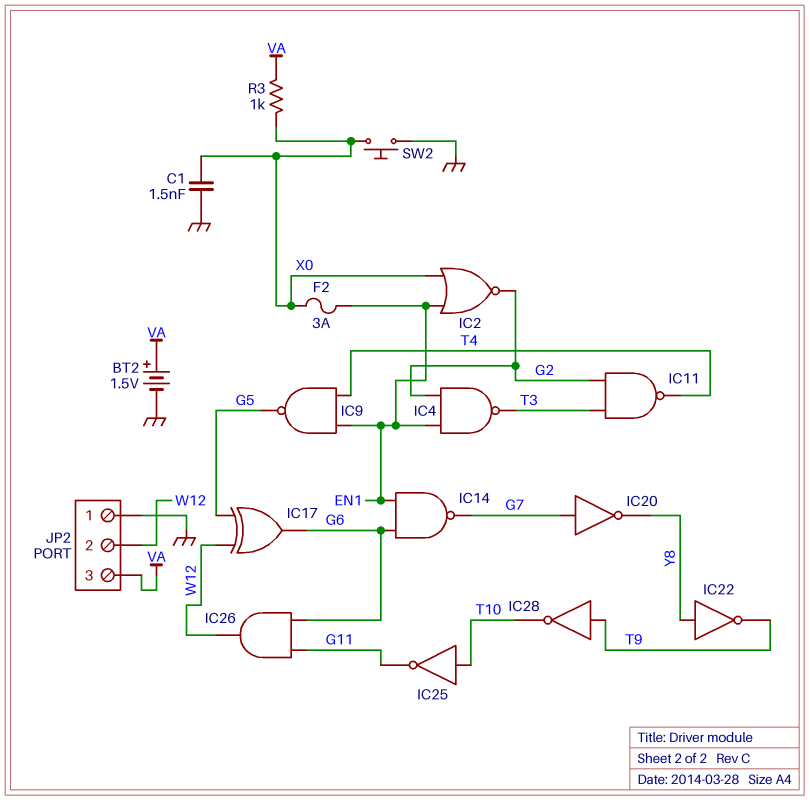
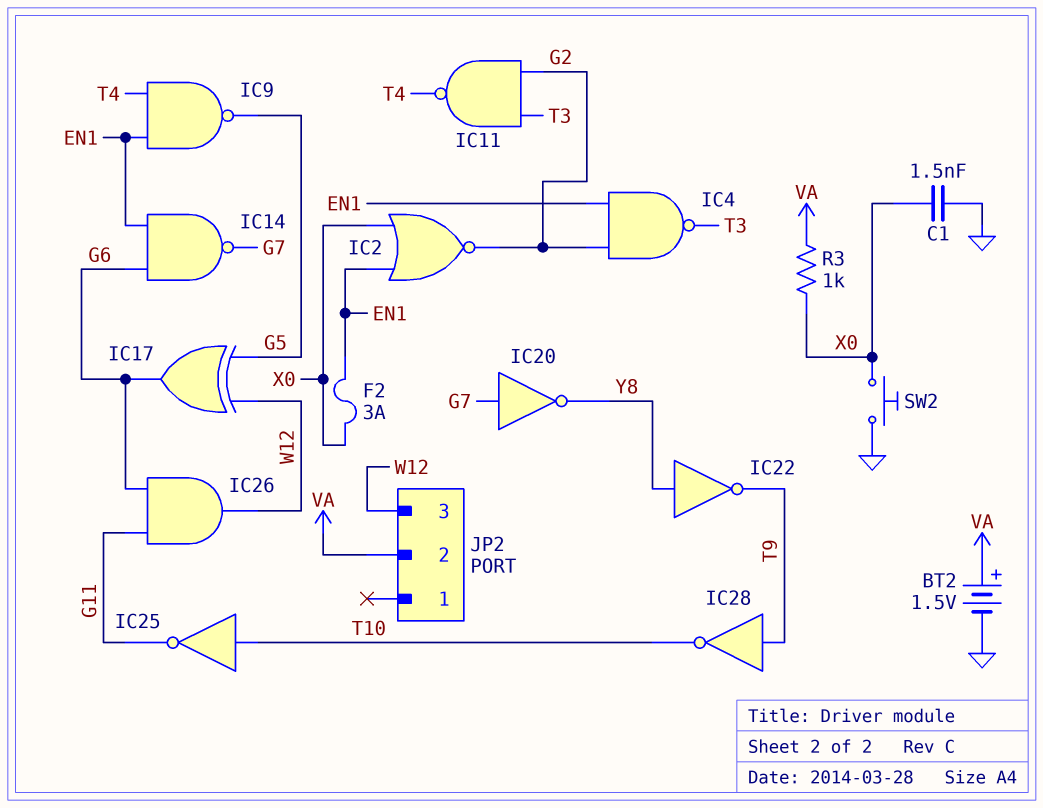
JP2 pin 1: GND -> none
JP2 pin 2: W12 -> VA
JP2 pin 3: VA -> W12

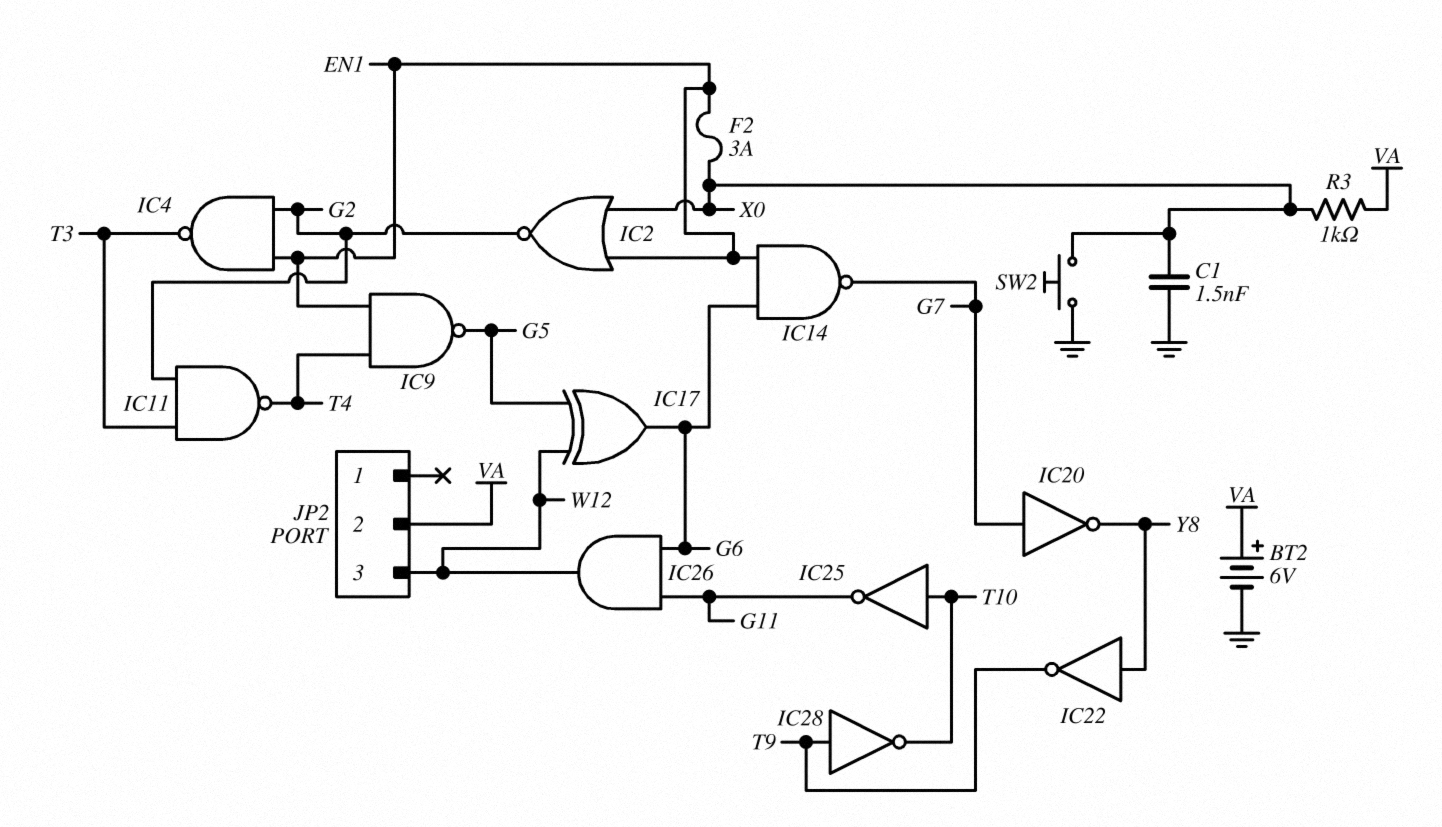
BT2: 1.5V (plus VA, minus GND) -> 6V (plus VA, minus GND)

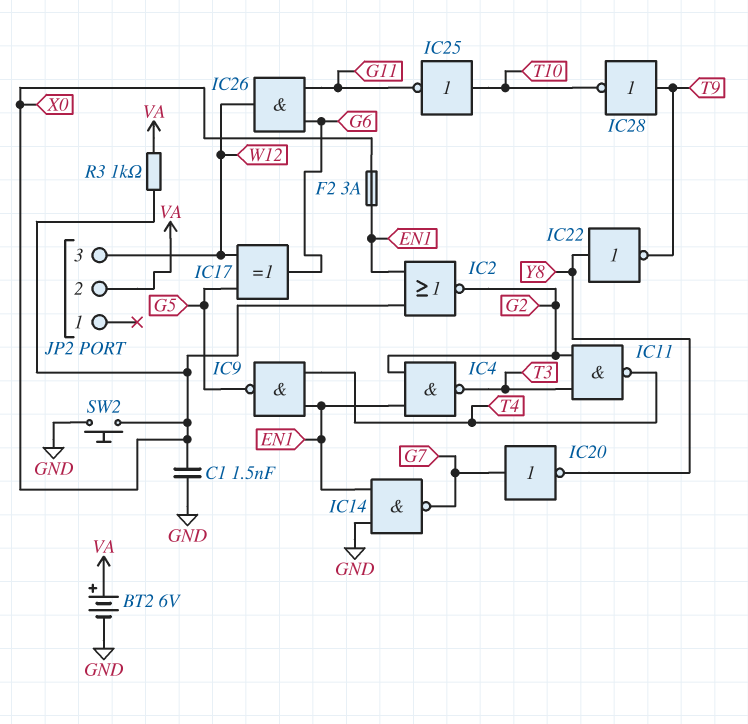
IC14: NAND (in EN1, in G6, out G7) -> NAND (in EN1, in GND, out G7)

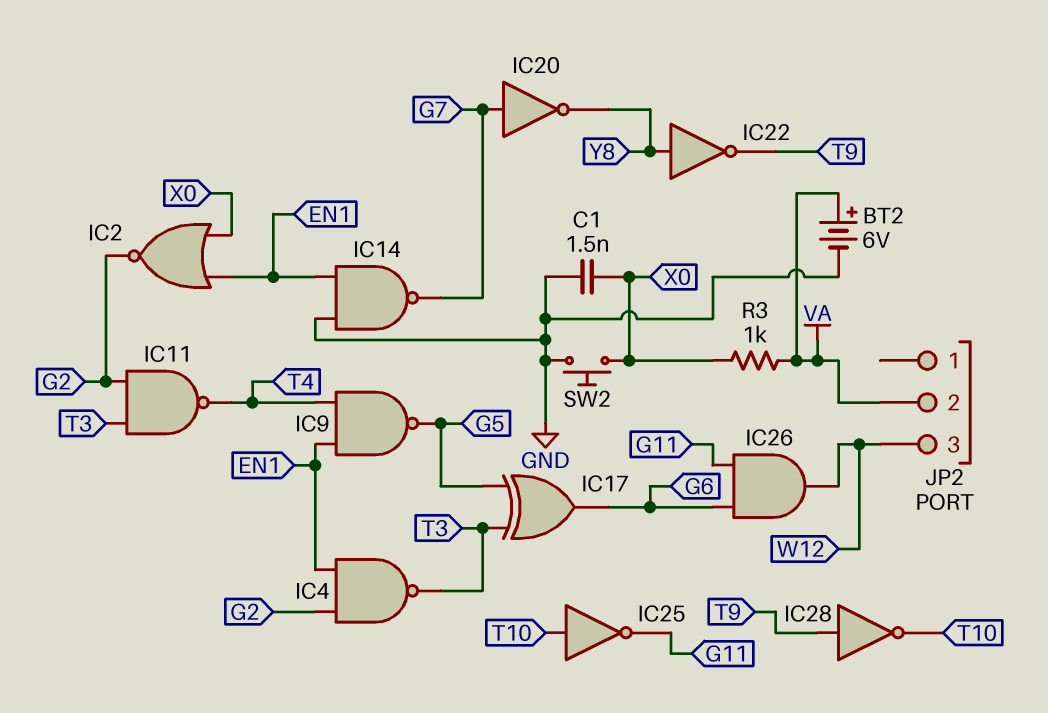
F2: 3A (EN1, X0) -> none
IC17: XOR (in G5, in W12, out G6) -> XOR (in G5, in T3, out G6)

